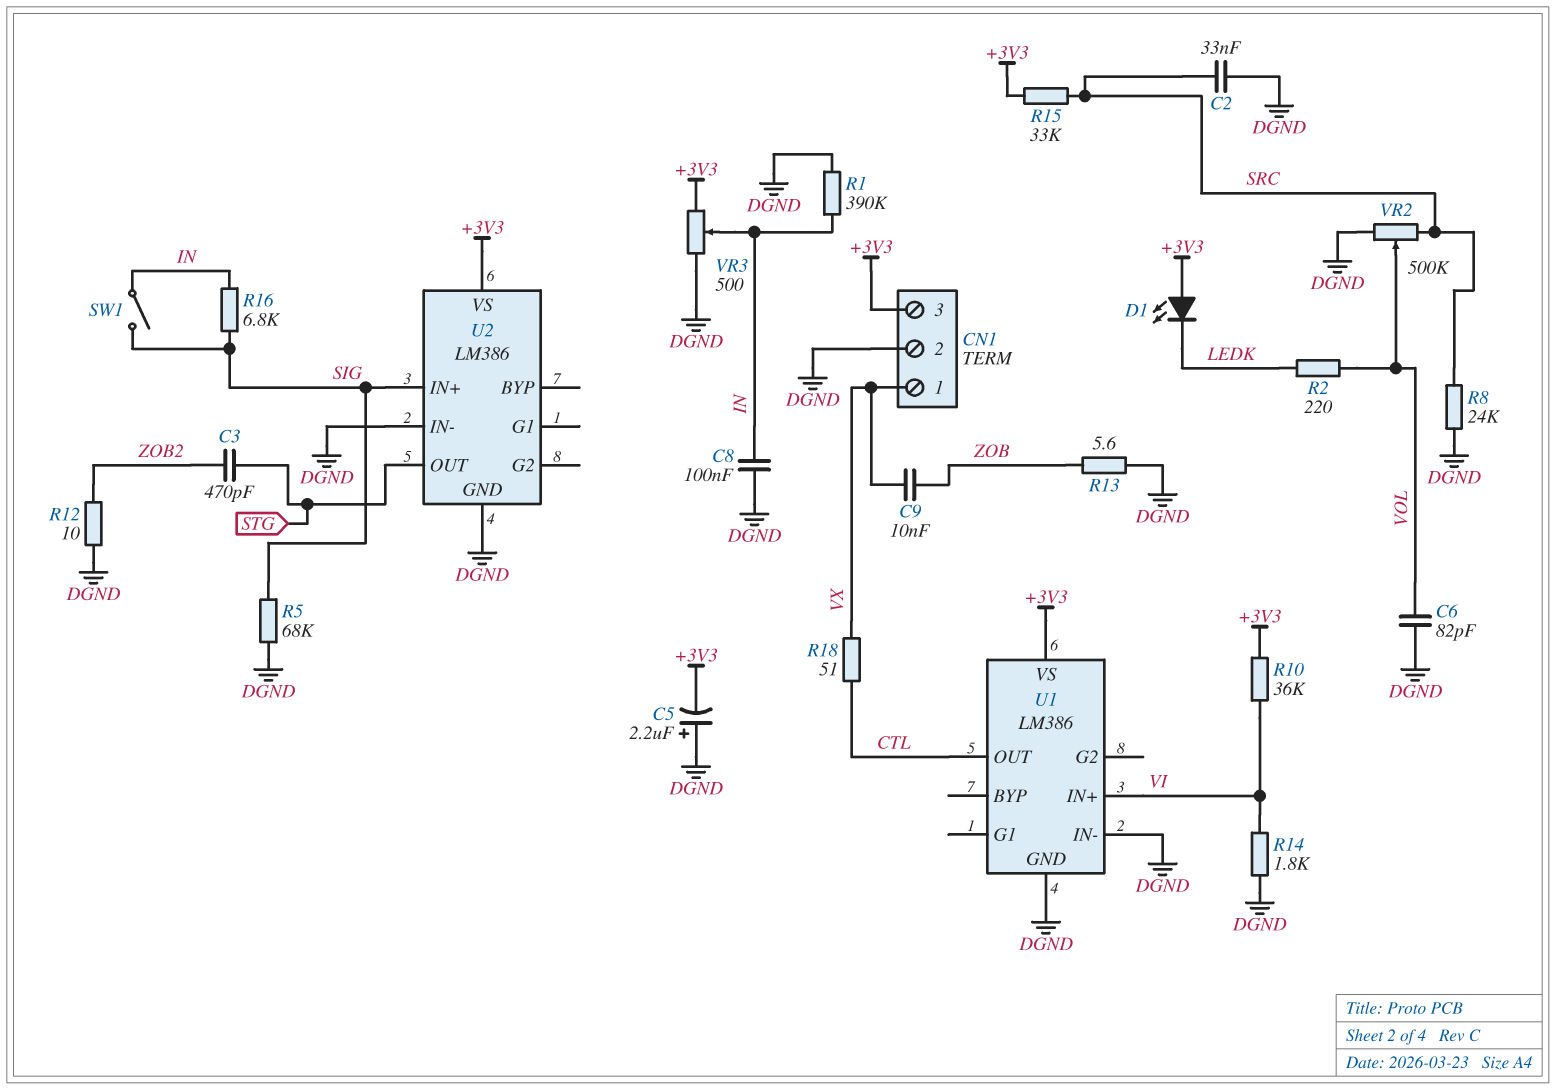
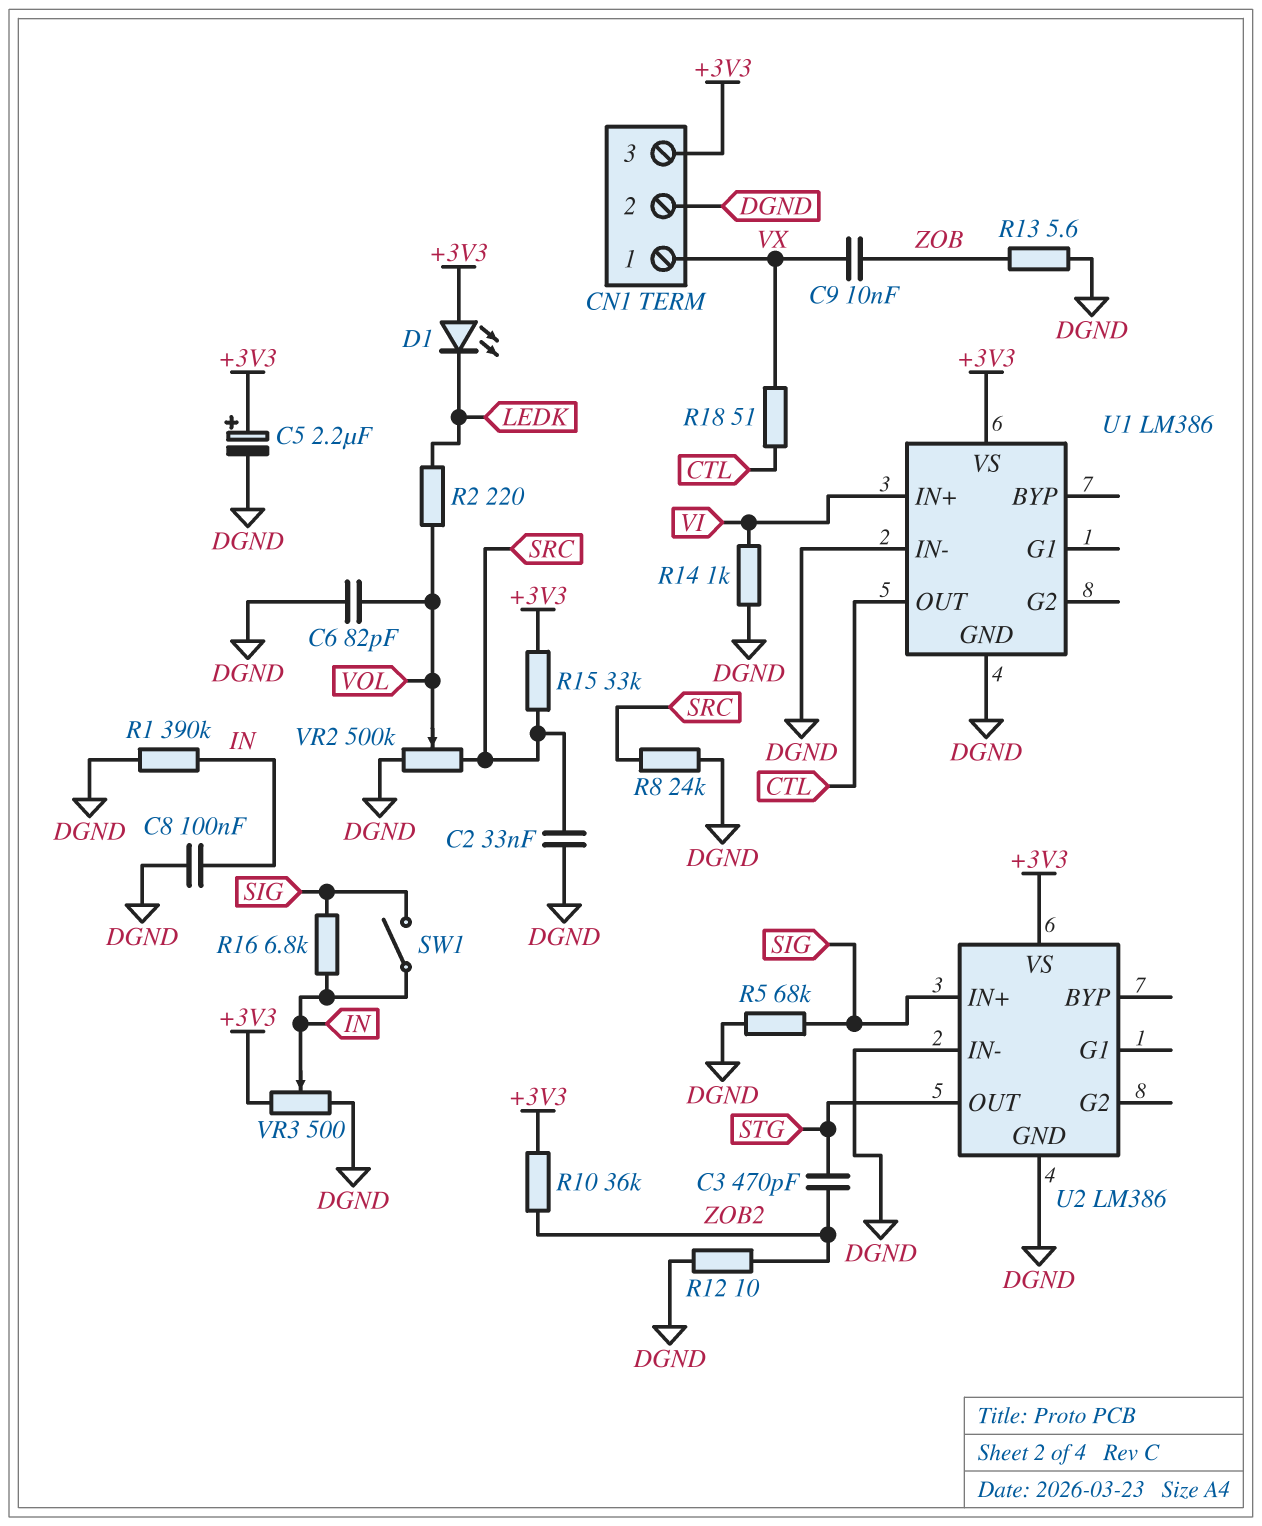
C5: 2.2uF (plus DGND, minus +3V3) -> 2.2uF (plus +3V3, minus DGND)
R10: 36k (+3V3, VI) -> 36k (+3V3, ZOB2)
R14: 1.8k (DGND, VI) -> 1k (DGND, VI)

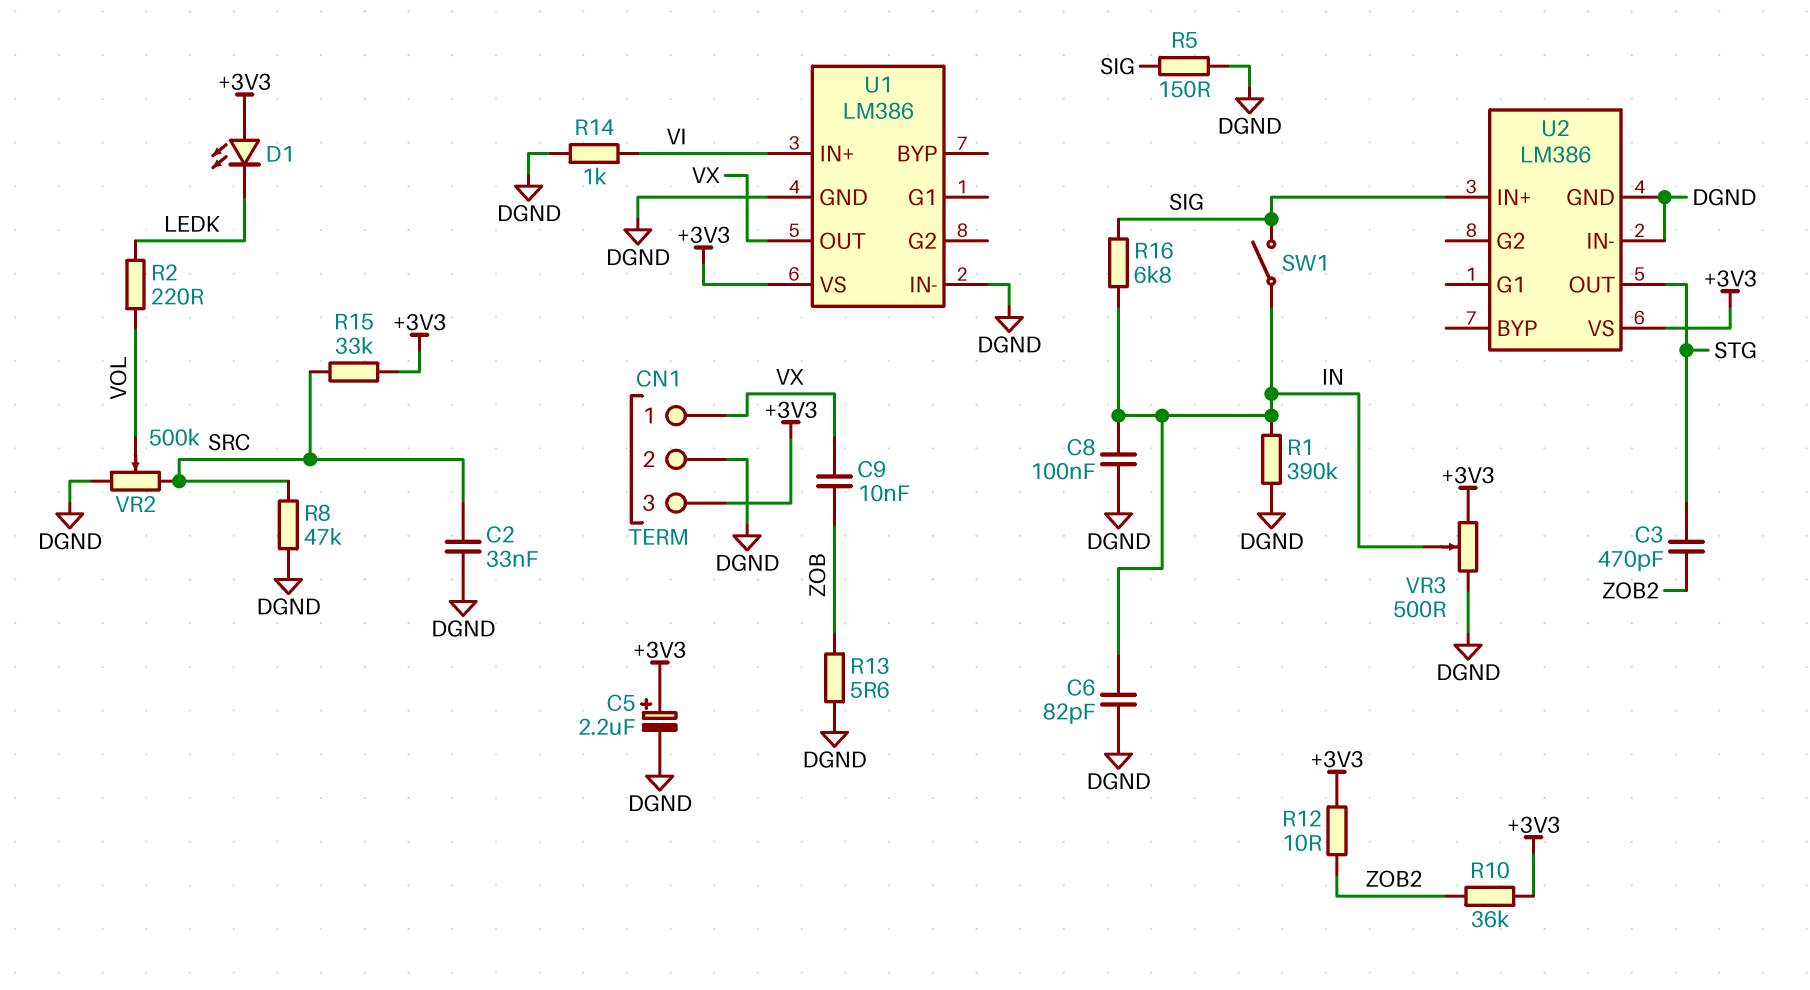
C6: 82pF (DGND, VOL) -> 82pF (DGND, IN)
R5: 68k (DGND, SIG) -> 150 (DGND, SIG)
R8: 24k (DGND, SRC) -> 47k (DGND, SRC)
R12: 10 (DGND, ZOB2) -> 10 (+3V3, ZOB2)
R18: 51 (CTL, VX) -> none
U1 pin OUT: CTL -> VX

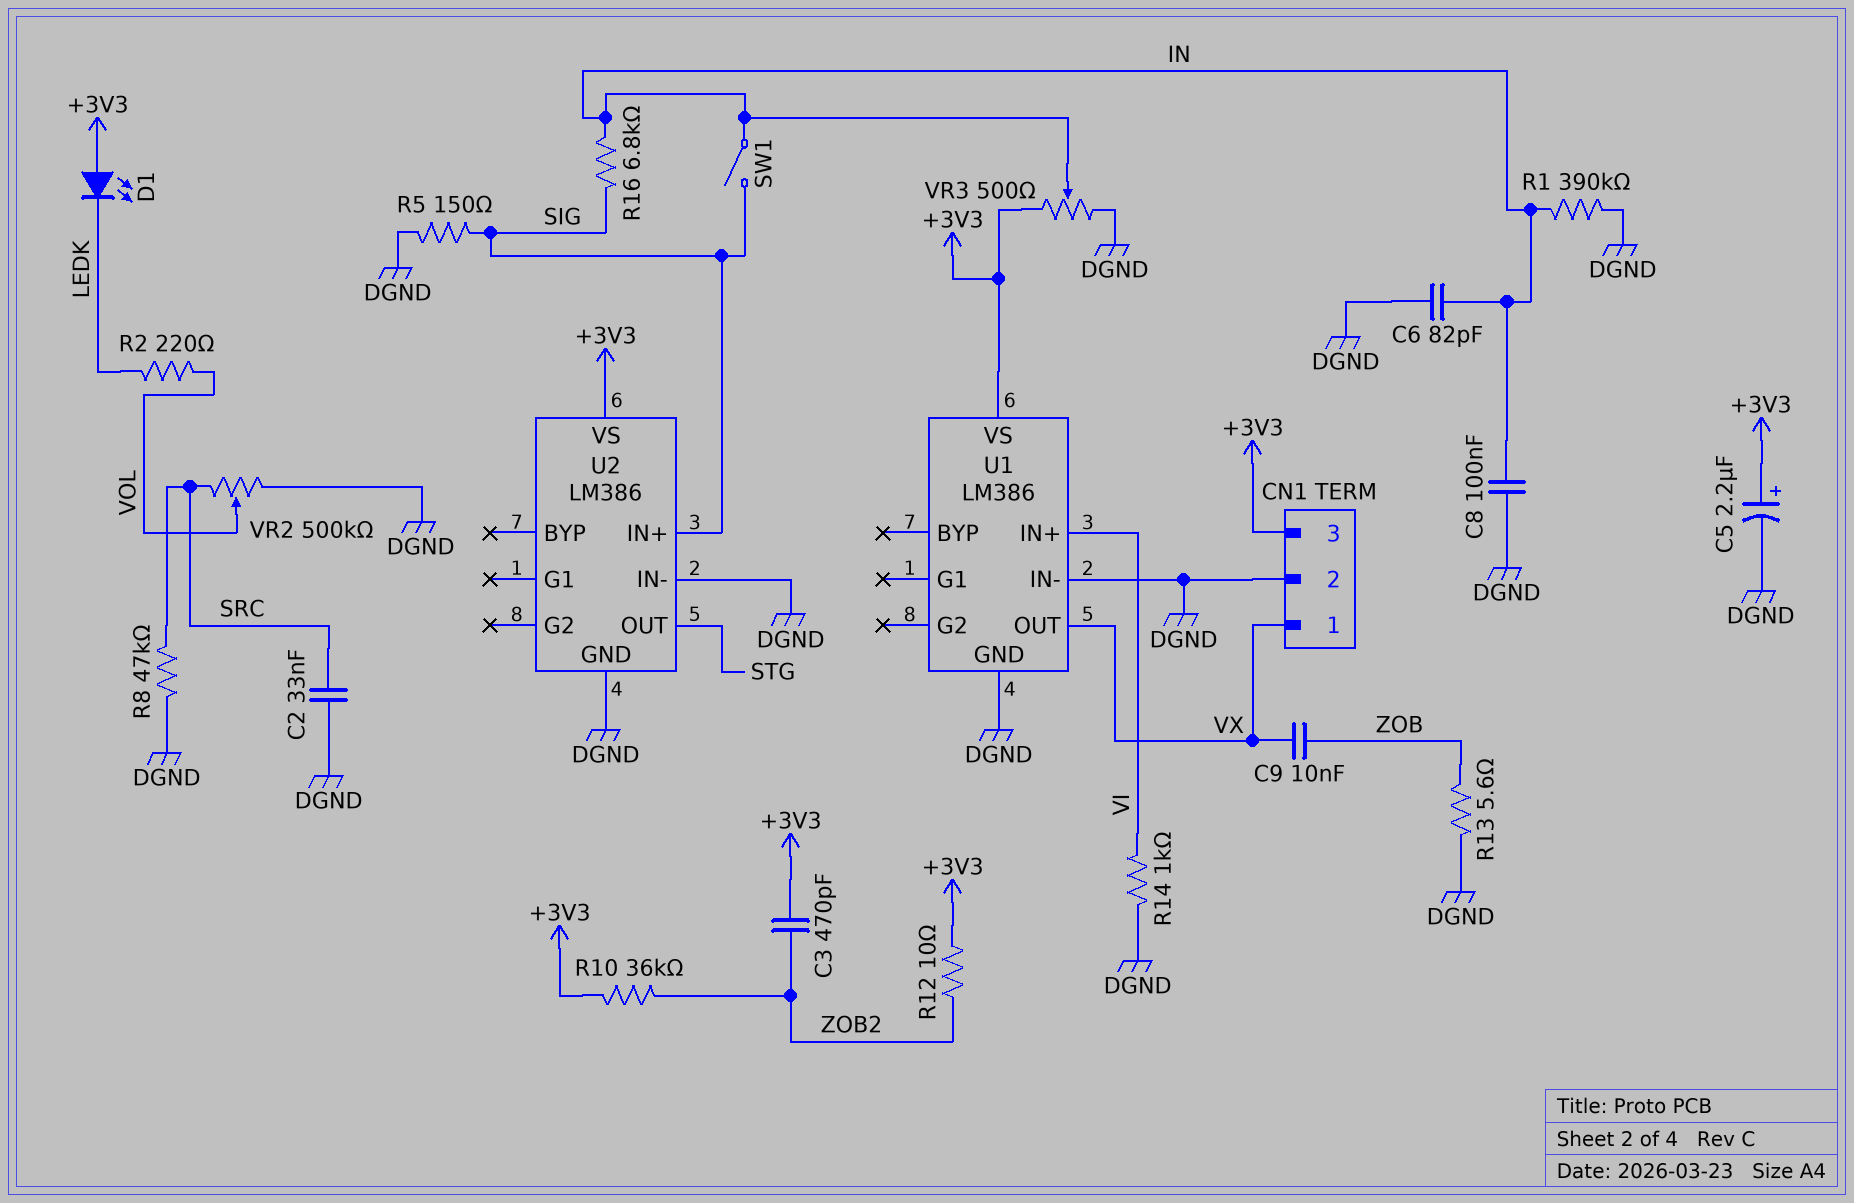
C3: 470pF (STG, ZOB2) -> 470pF (+3V3, ZOB2)
R15: 33k (+3V3, SRC) -> none

